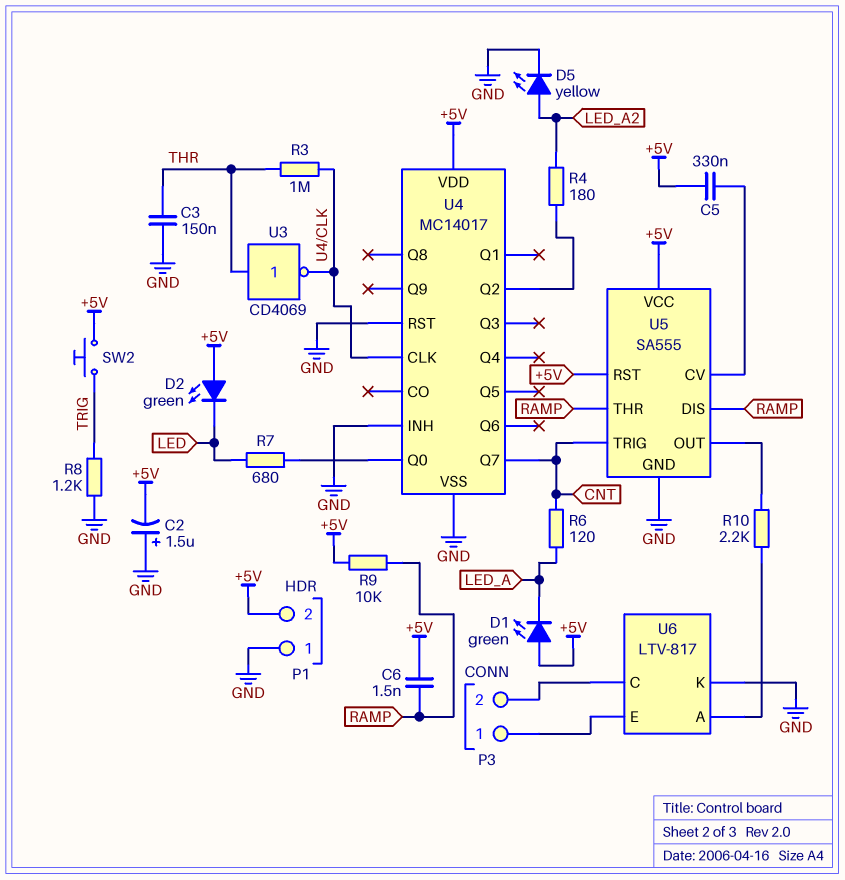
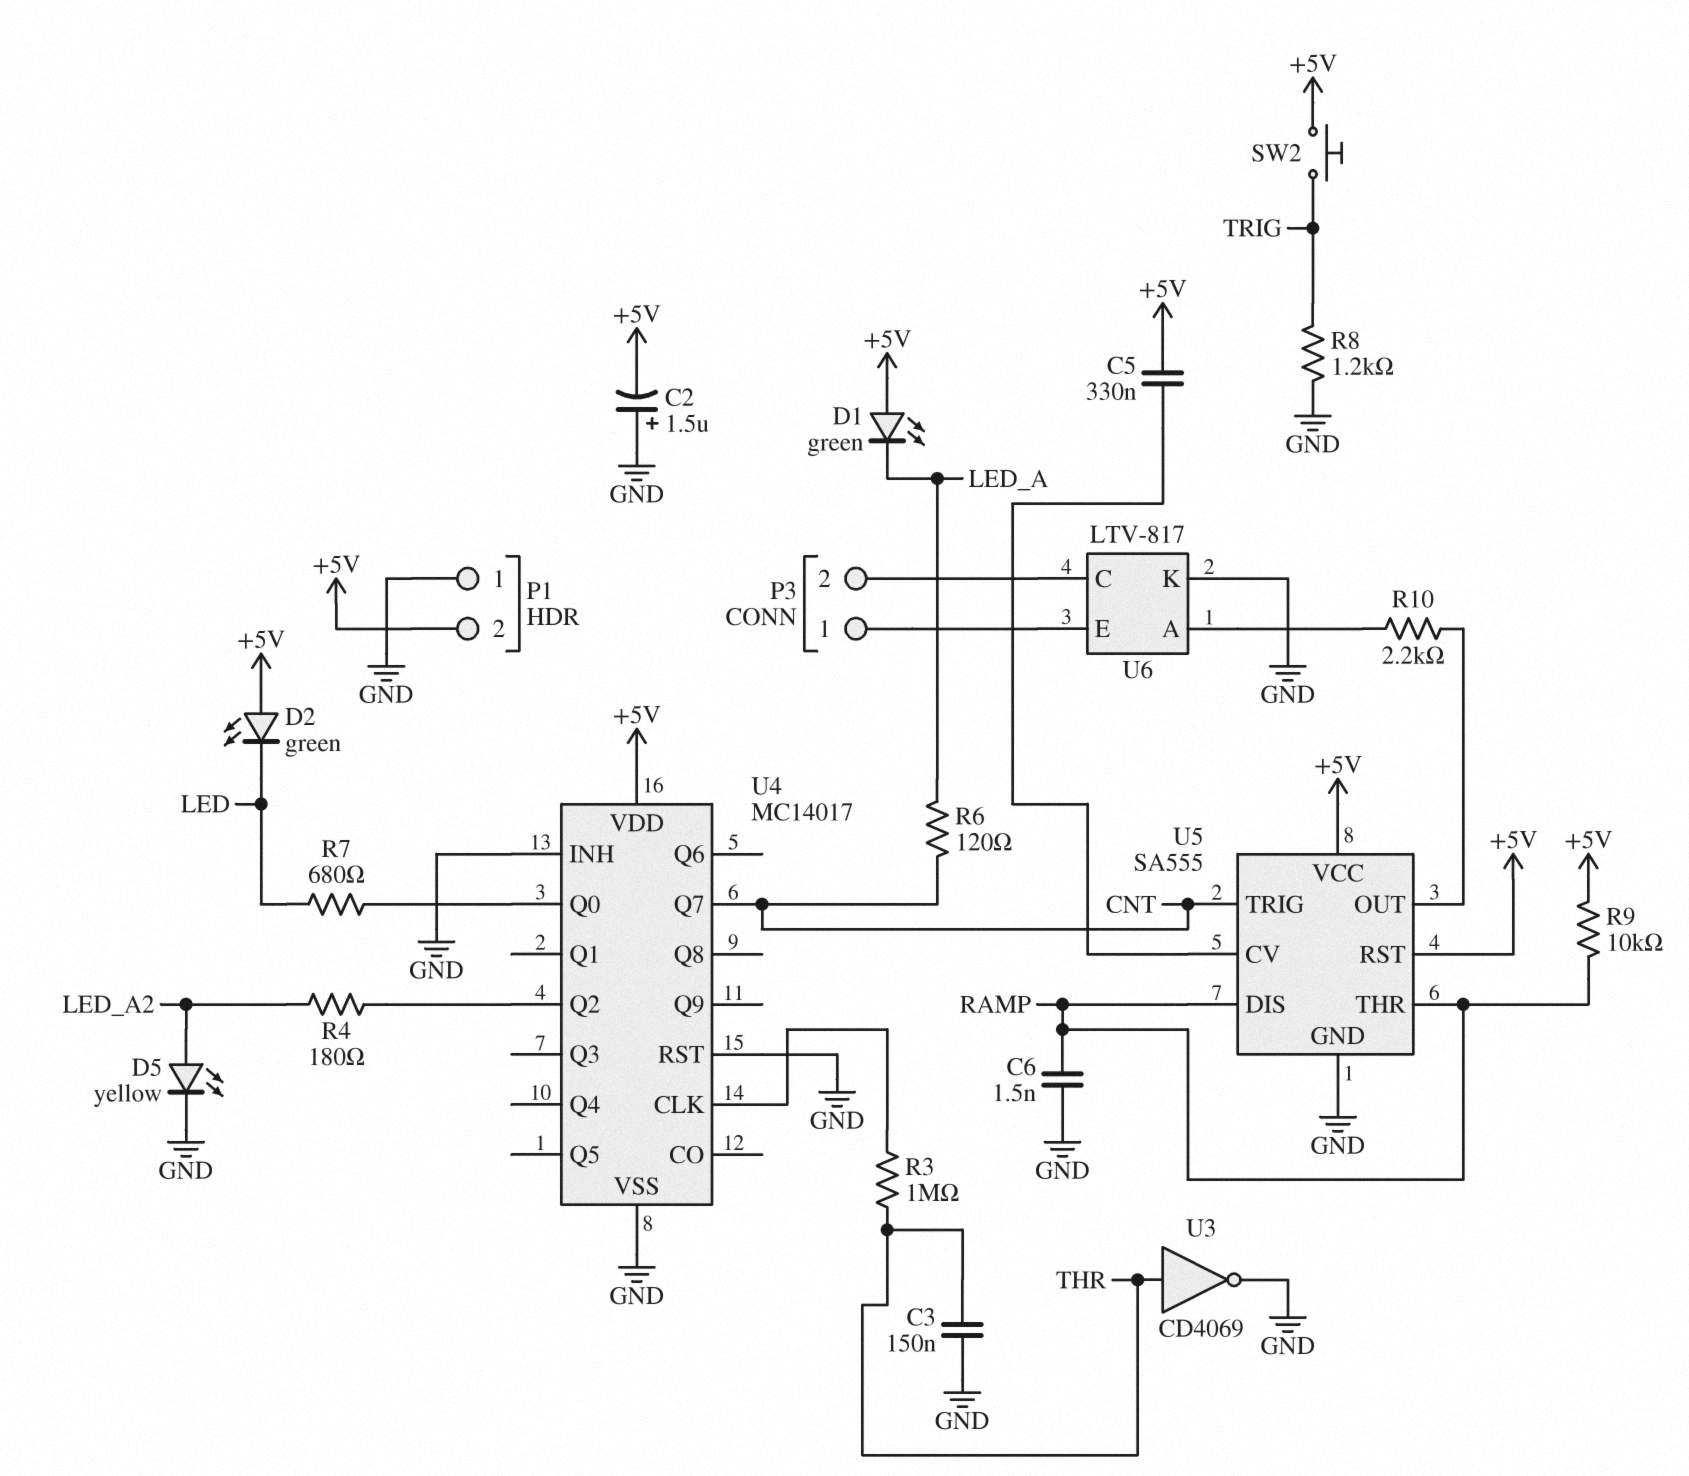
C6: 1.5nF (+5V, RAMP) -> 1.5nF (GND, RAMP)
U3: NOT CD4069 (in THR, out U4/CLK) -> NOT CD4069 (in THR, out GND)

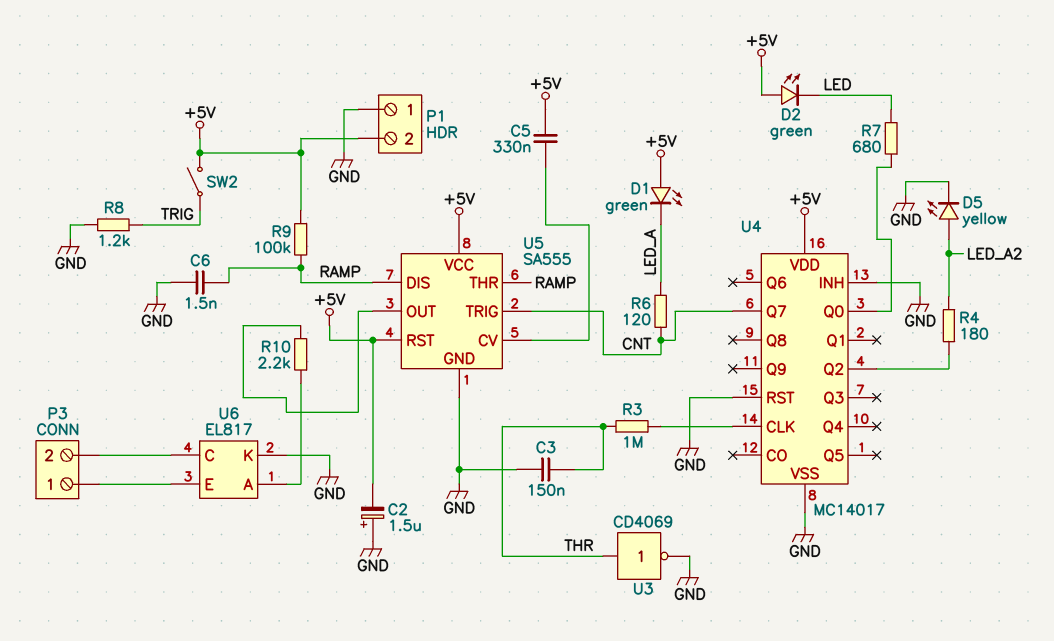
R9: 10k (+5V, RAMP) -> 100k (+5V, RAMP)
SW2: button (+5V, TRIG) -> switch (+5V, TRIG)
U6: LTV-817 -> EL817

